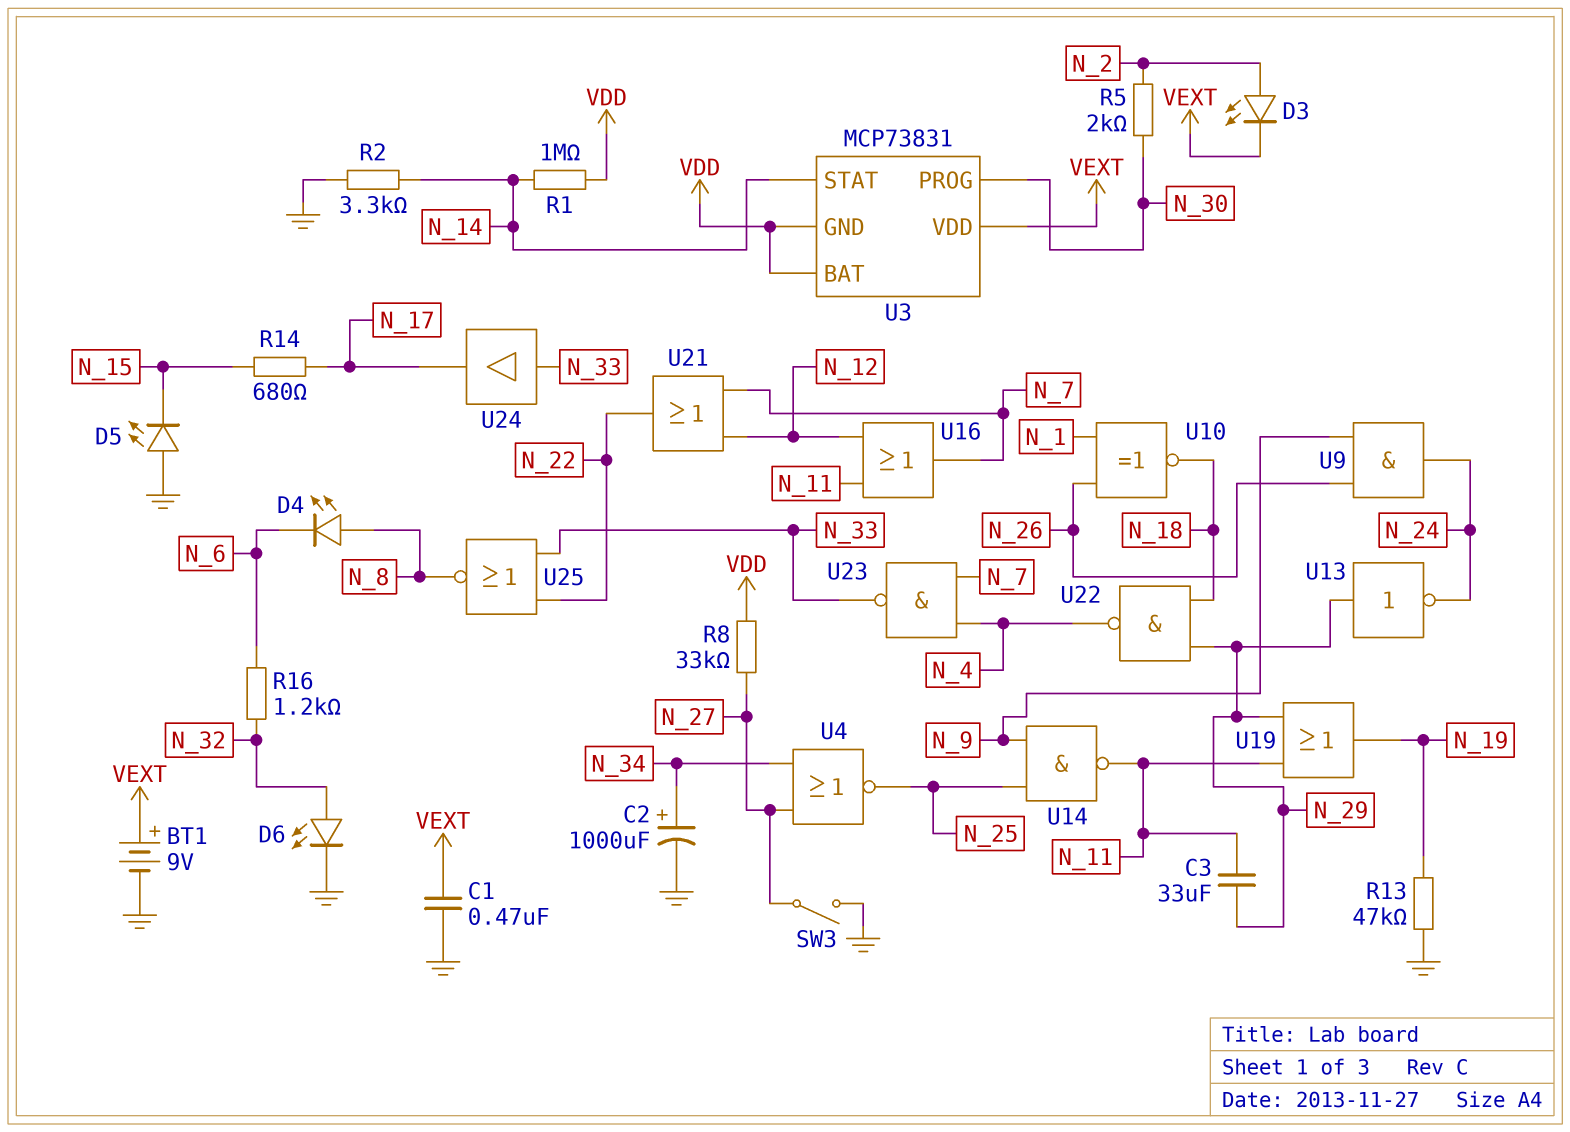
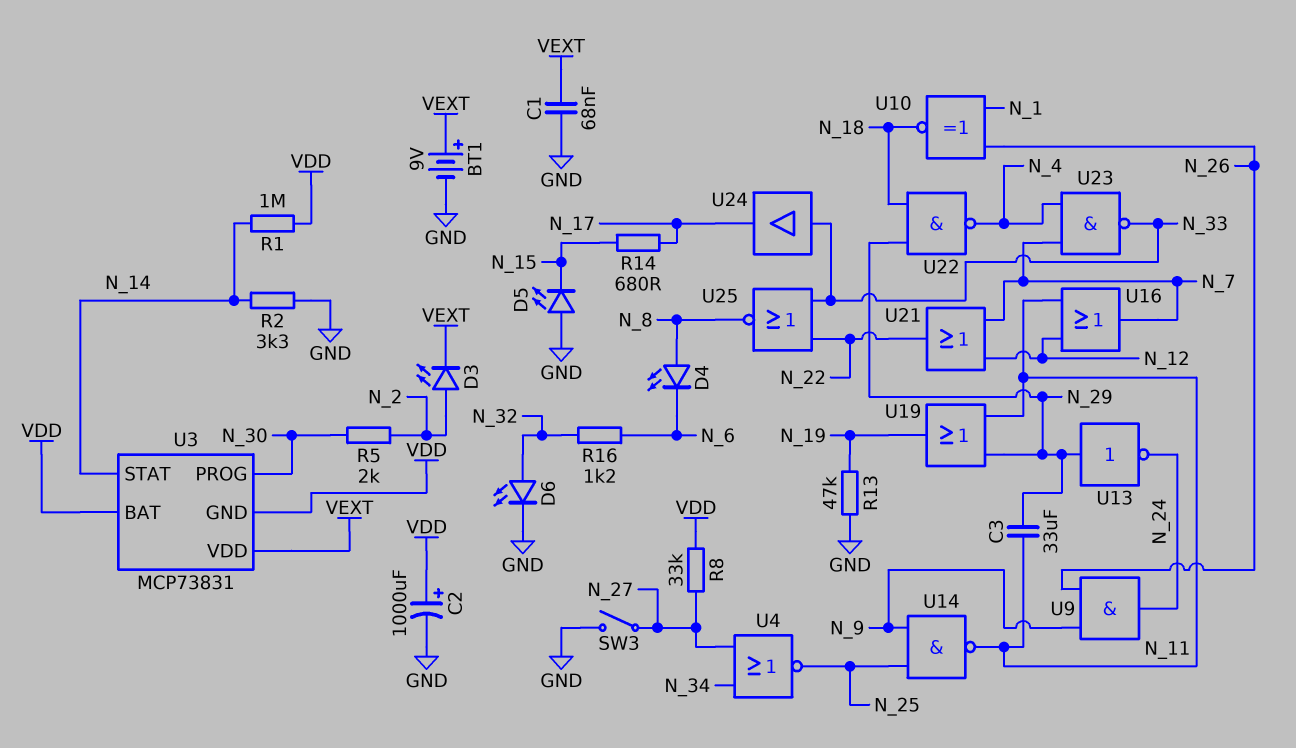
C1: 470nF (GND, VEXT) -> 68nF (GND, VEXT)
C2: 1000uF (plus N_34, minus GND) -> 1000uF (plus VDD, minus GND)

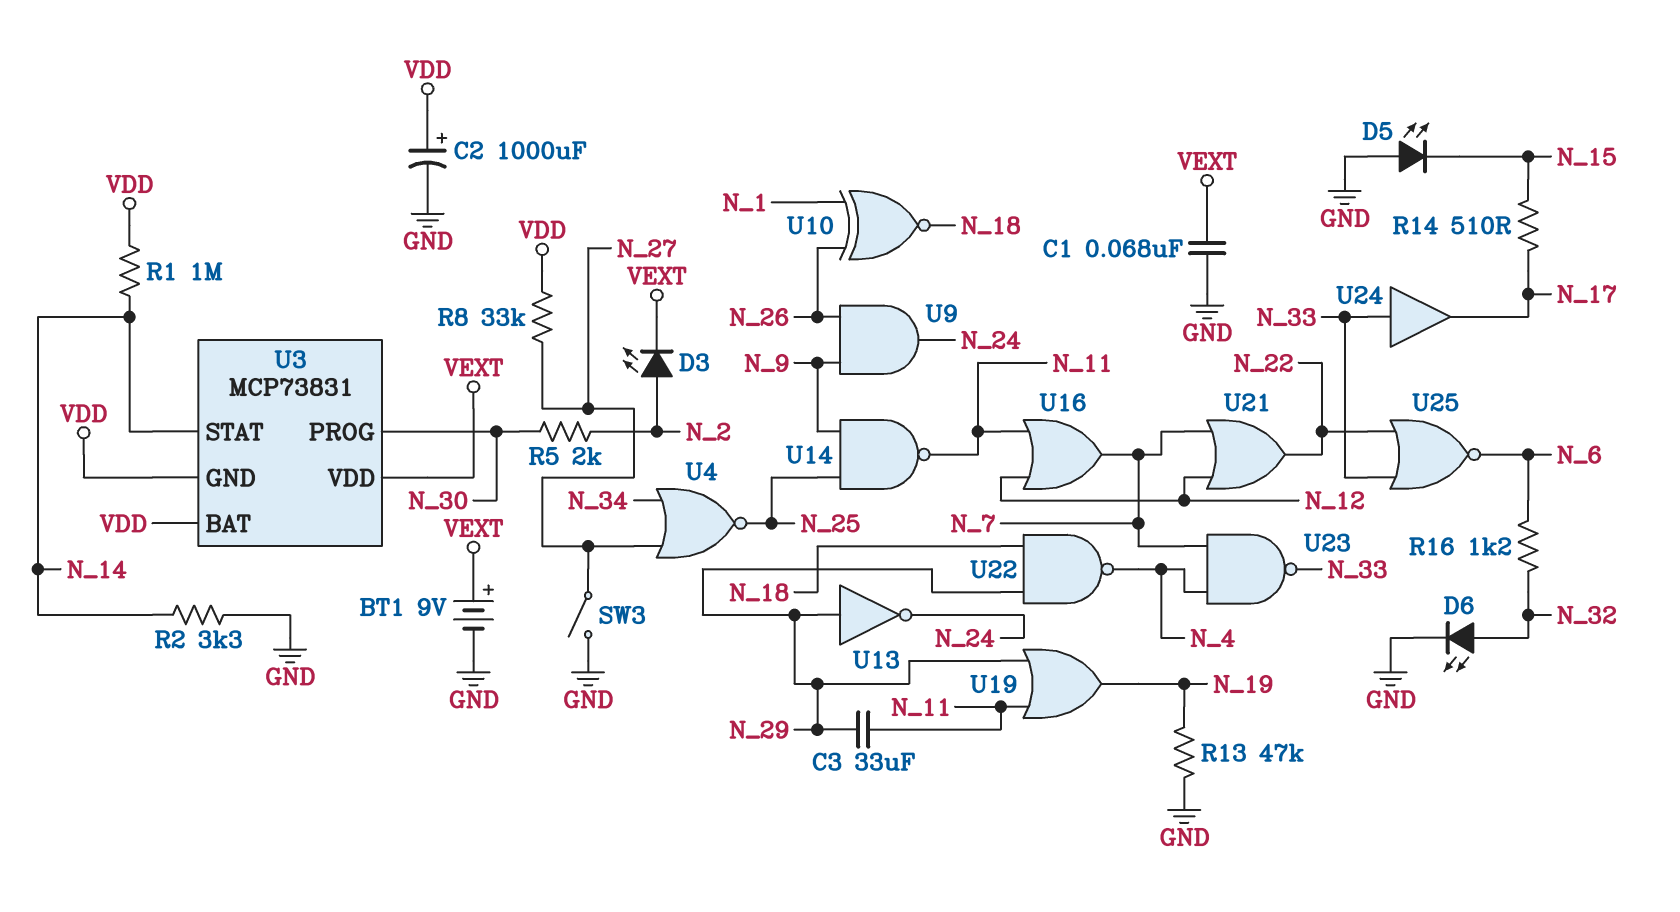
D4: LED (A N_8, K N_6) -> none
R14: 680 (N_15, N_17) -> 510 (N_15, N_17)
U25: NOR (in N_22, in N_33, out N_8) -> NOR (in N_22, in N_33, out N_6)

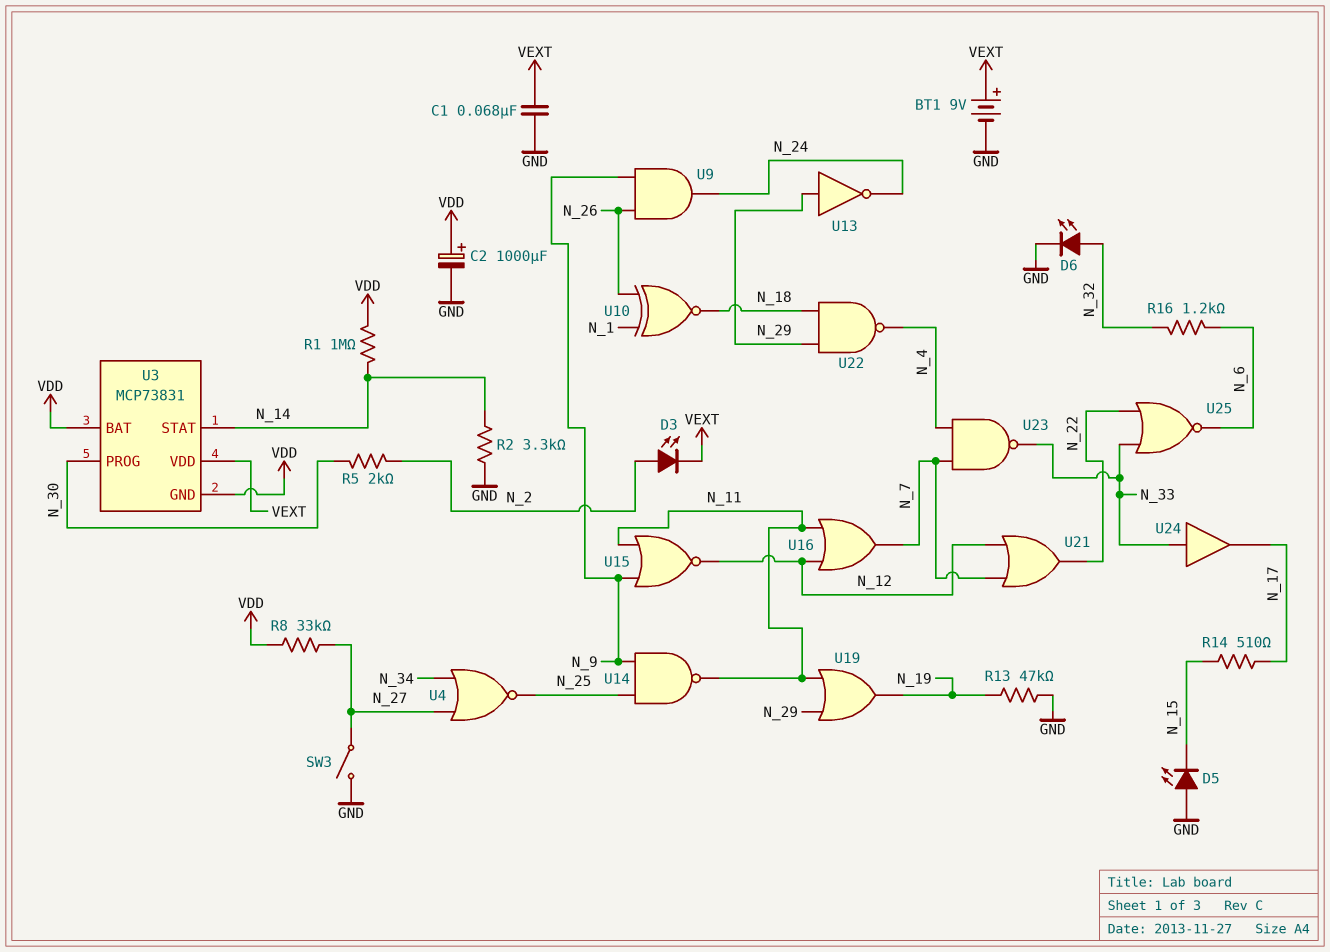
C3: 33uF (N_11, N_29) -> none
U15: none -> NOR (in N_9, in N_11, out N_12)

